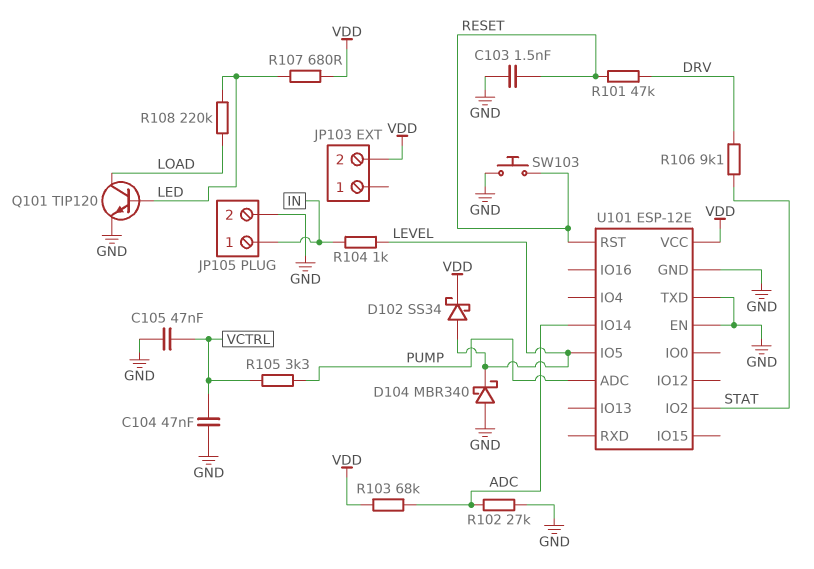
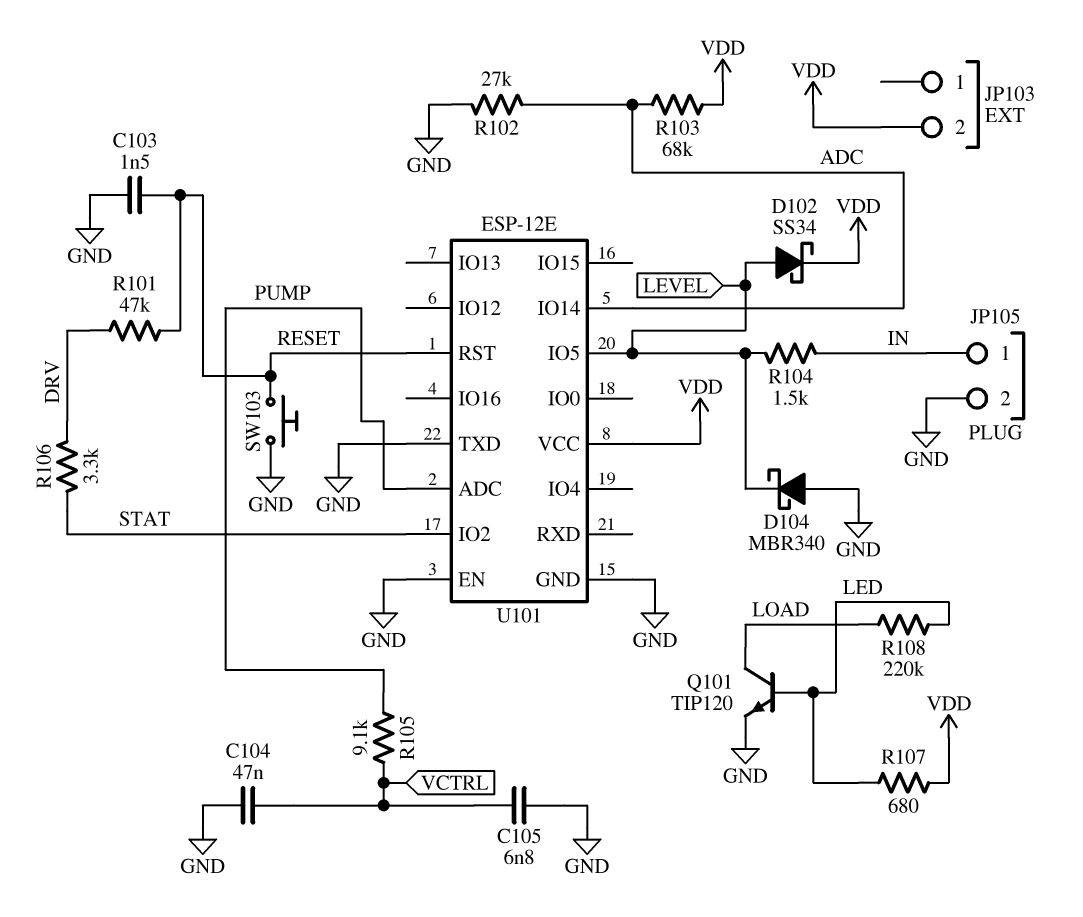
C105: 47nF (GND, VCTRL) -> 6.8nF (GND, VCTRL)
R104: 1k (IN, LEVEL) -> 1.5k (IN, LEVEL)
R105: 3.3k (PUMP, VCTRL) -> 9.1k (PUMP, VCTRL)
R106: 9.1k (DRV, STAT) -> 3.3k (DRV, STAT)

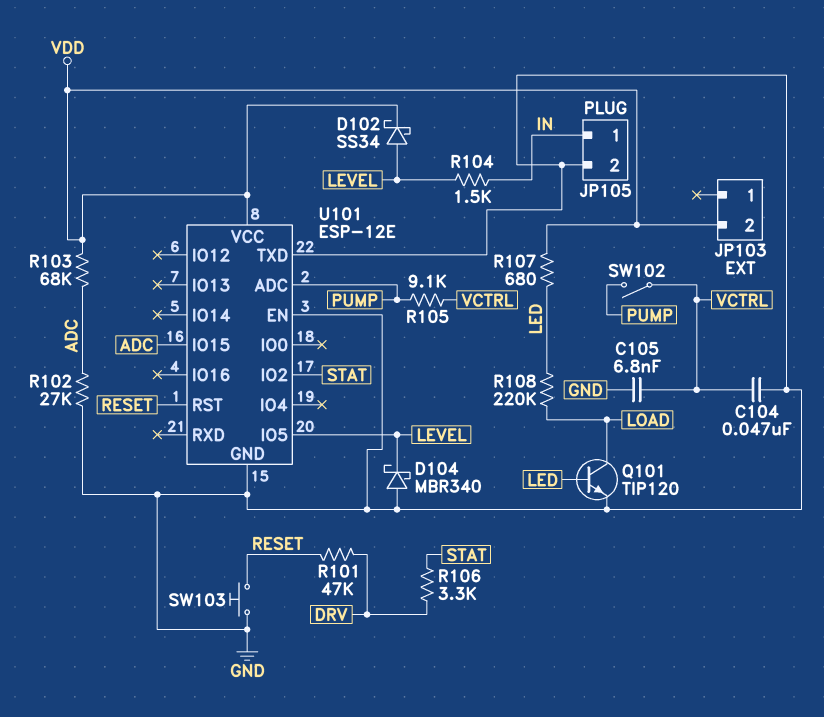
C103: 1.5nF (GND, RESET) -> none
SW102: none -> switch (PUMP, VCTRL)
U101 pin IO14: ADC -> none
U101 pin IO15: none -> ADC

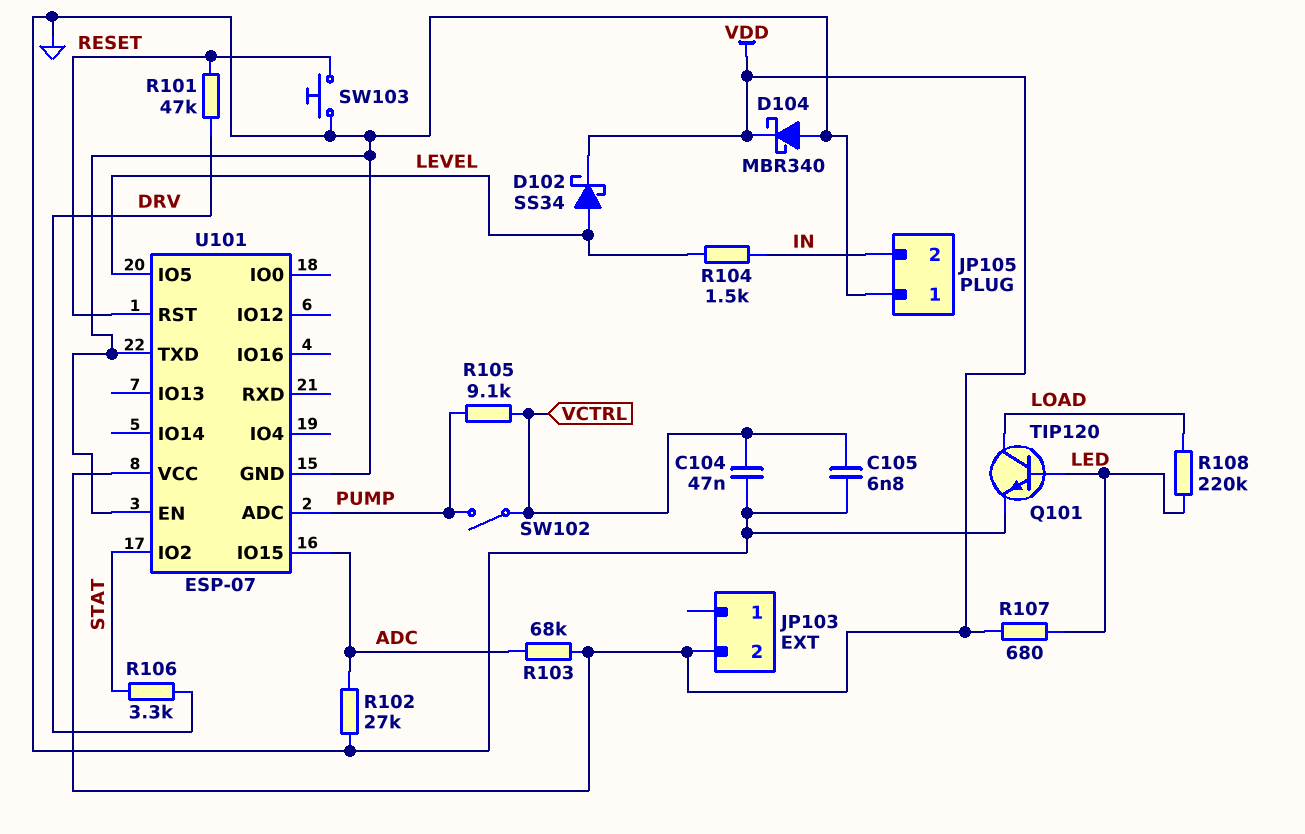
D104: schottky MBR340 (A GND, K LEVEL) -> schottky MBR340 (A GND, K VDD)
JP105 pin 1: IN -> GND
JP105 pin 2: GND -> IN
U101: ESP-12E -> ESP-07

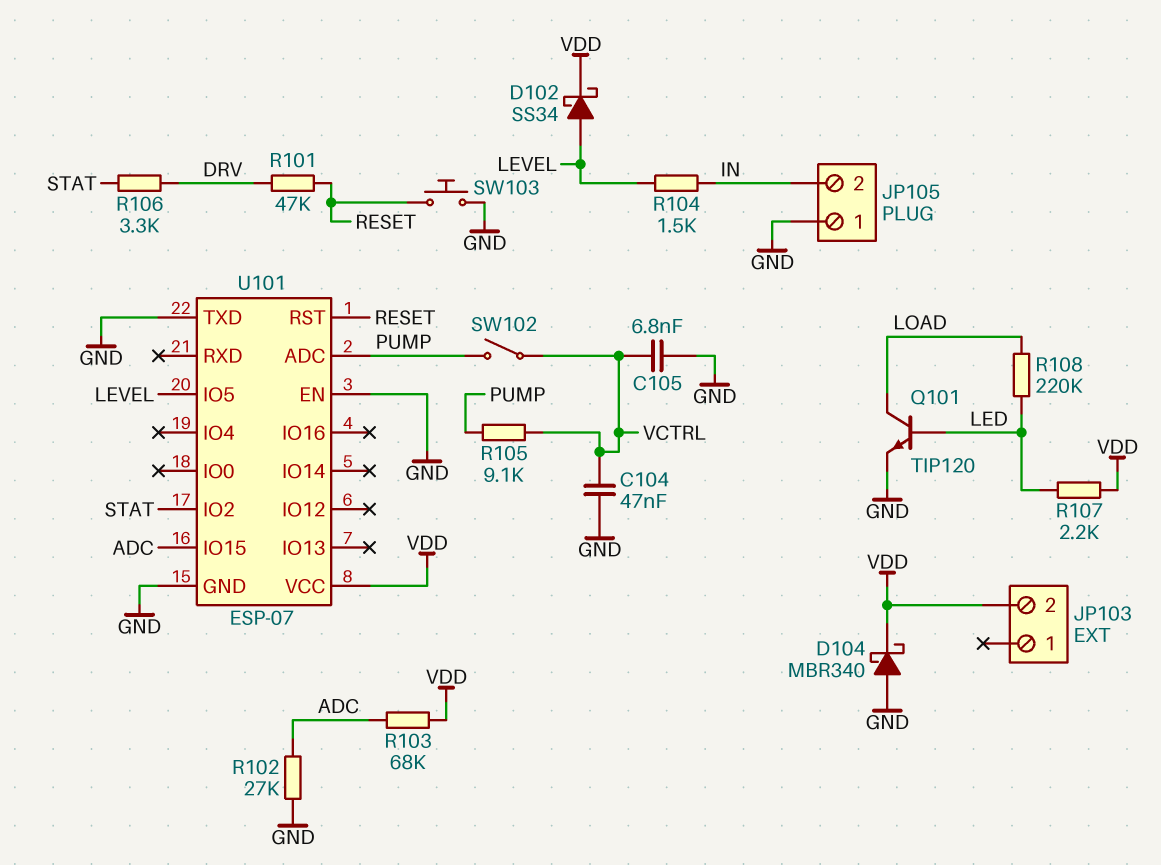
R107: 680 (LED, VDD) -> 2.2k (LED, VDD)

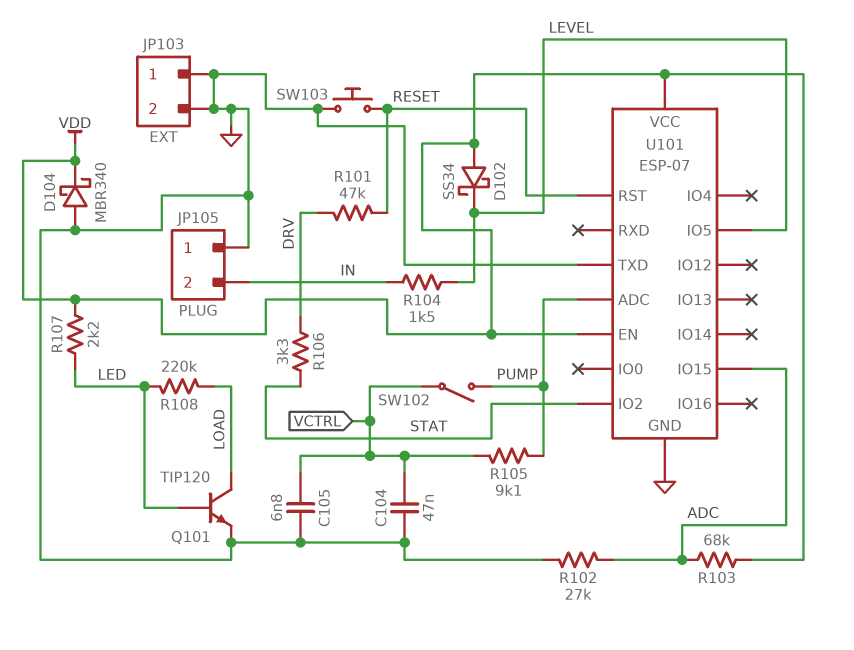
D102: schottky SS34 (A LEVEL, K VDD) -> schottky SS34 (A VDD, K LEVEL)
JP103 pin 1: none -> GND
JP103 pin 2: VDD -> GND
U101 pin EN: GND -> VDD

